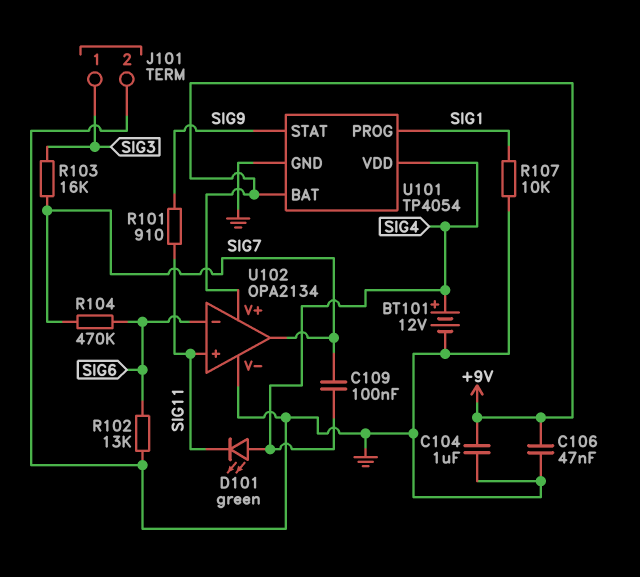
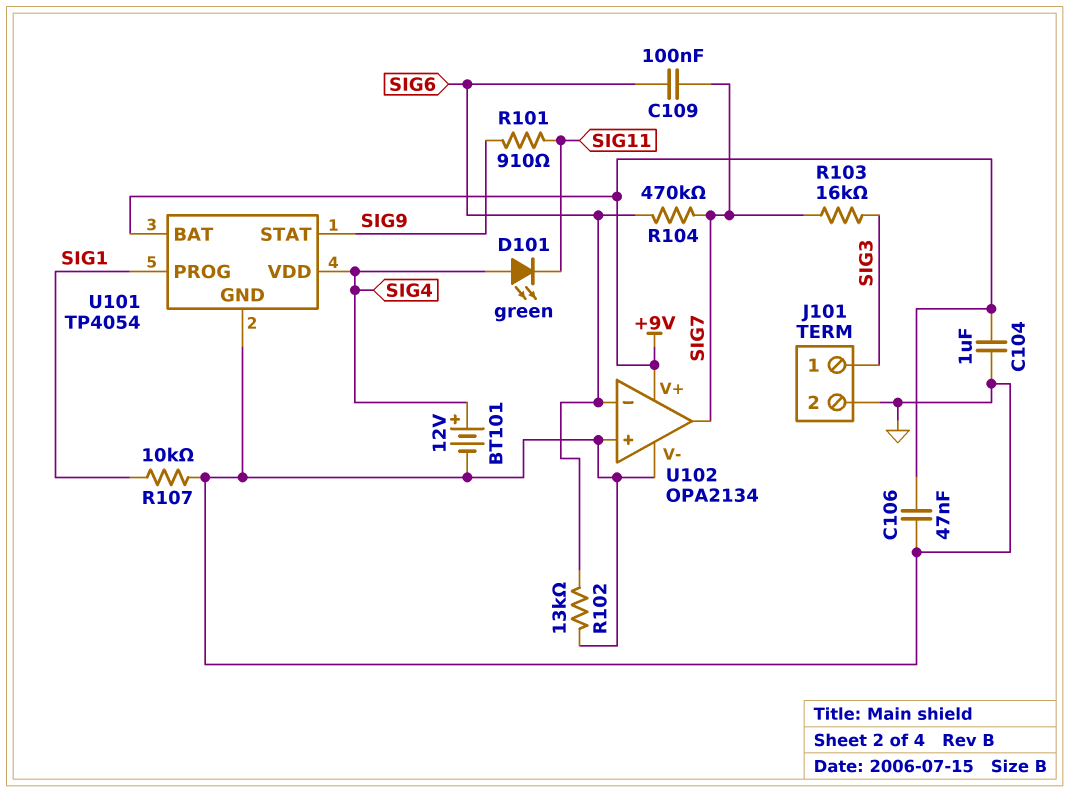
C109: 100nF (SIG4, SIG7) -> 100nF (SIG6, SIG7)
U102 pin in+: SIG11 -> GND

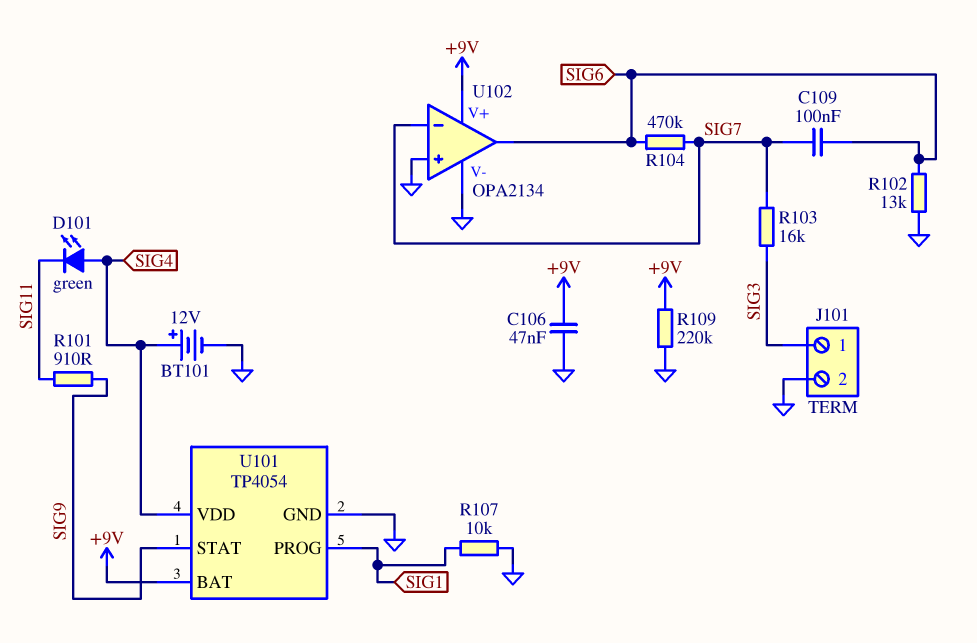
C104: 1uF (+9V, GND) -> none
R109: none -> 220k (+9V, GND)
U102 pin in-: SIG6 -> SIG7
U102 pin out: SIG7 -> SIG6

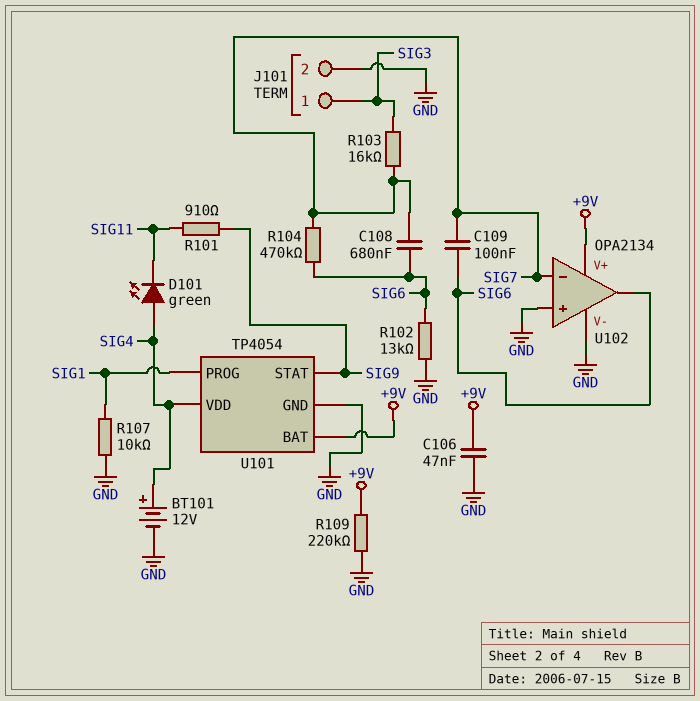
C108: none -> 680nF (SIG6, SIG7)

